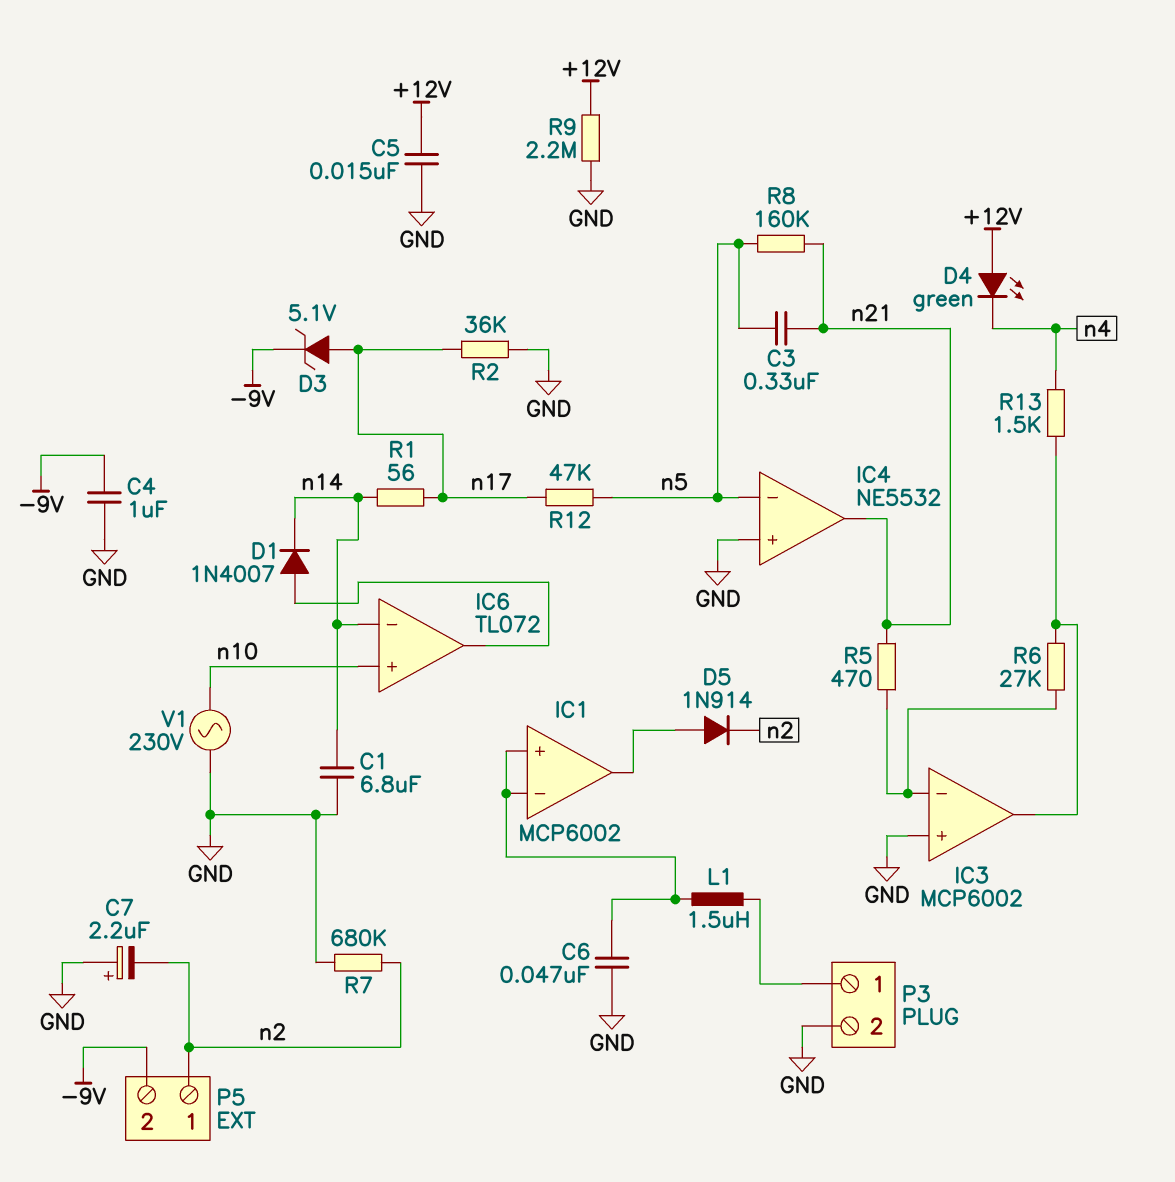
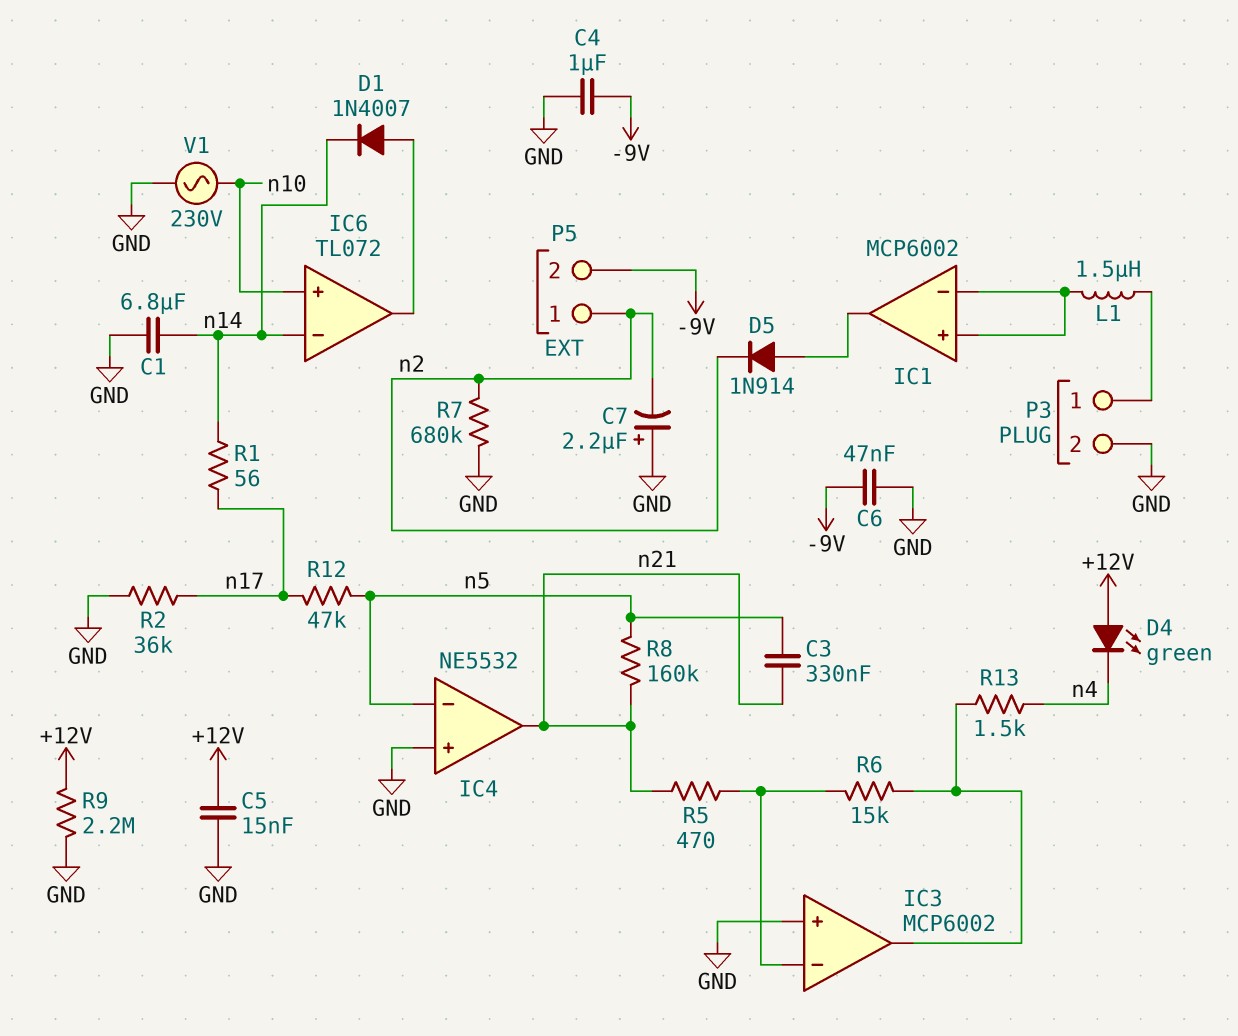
C6: 47nF (GND, IC1/in+) -> 47nF (-9V, GND)
D3: zener 5.1V (A n17, K -9V) -> none
R6: 27k (IC3/in-, IC3/out) -> 15k (IC3/in-, IC3/out)

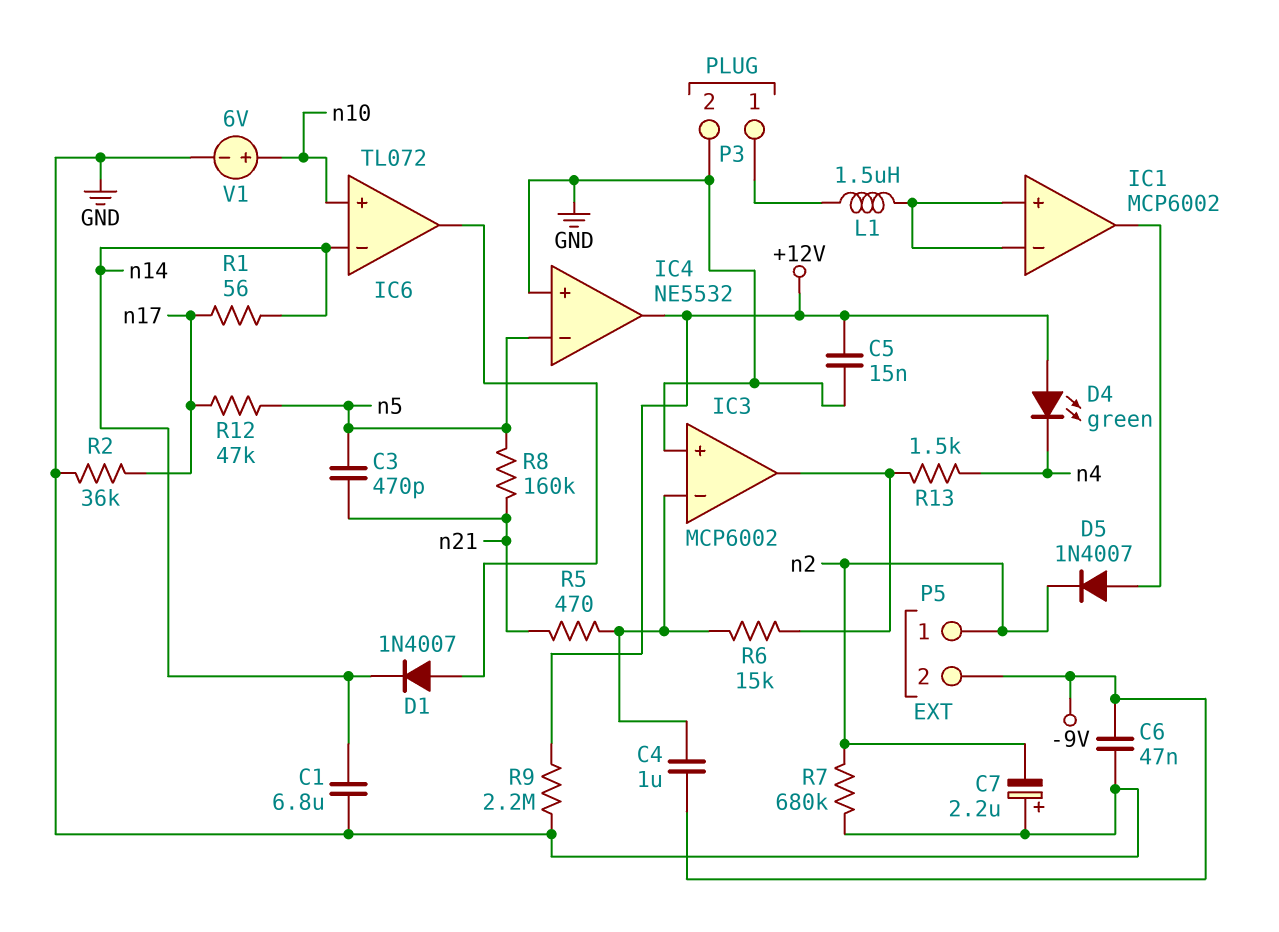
C3: 330nF (n5, n21) -> 470pF (n5, n21)
C4: 1uF (-9V, GND) -> 1uF (-9V, IC3/in-)
D5: diode 1N914 (A IC1/out, K n2) -> diode 1N4007 (A IC1/out, K n2)
IC4 pin out: n21 -> +12V
V1: AC 230V (GND, n10) -> 6V (plus n10, minus GND)

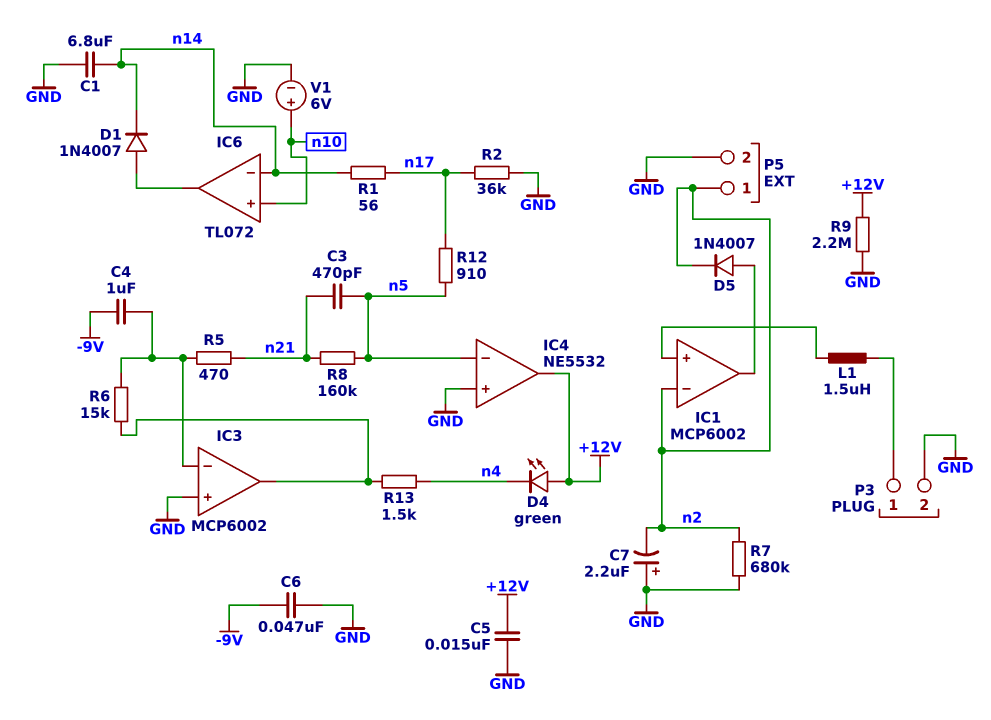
IC1 pin in-: IC1/in+ -> n2
P5 pin 2: -9V -> GND
R12: 47k (n5, n17) -> 910 (n5, n17)

